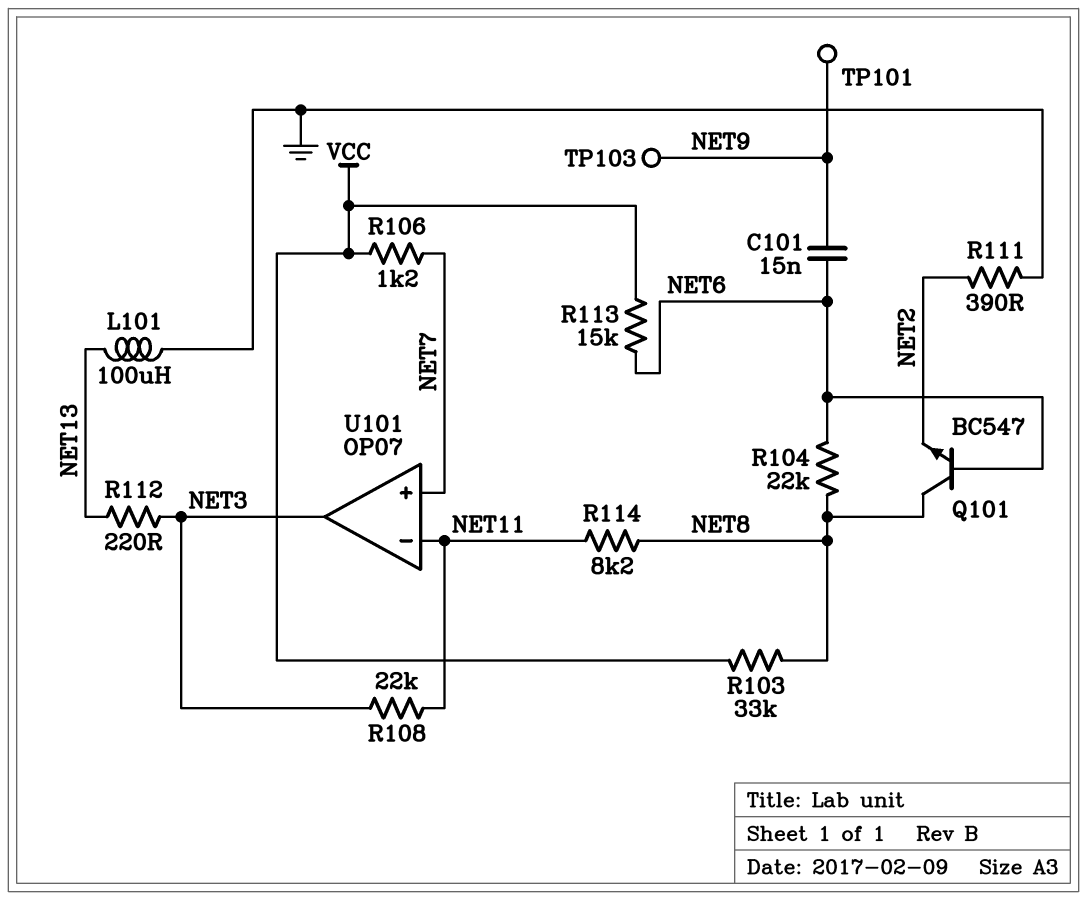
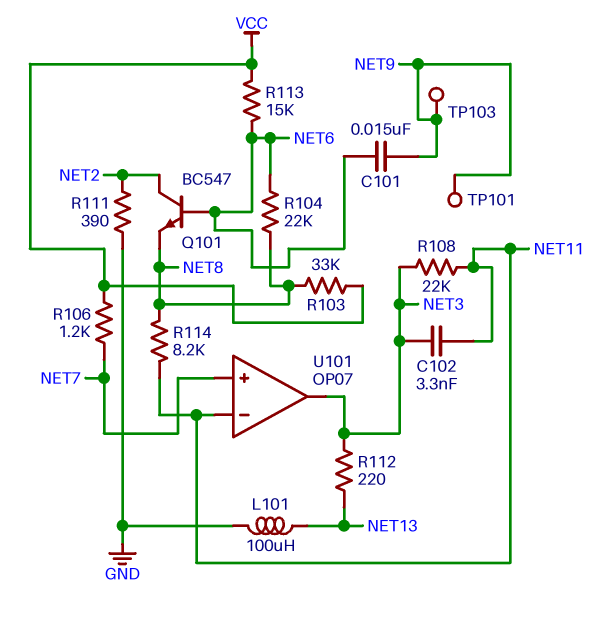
C102: none -> 3.3nF (NET3, NET11)
Q101: NPN BC547 (B NET6, C NET8, E NET2) -> NPN BC547 (B NET6, C NET2, E NET8)

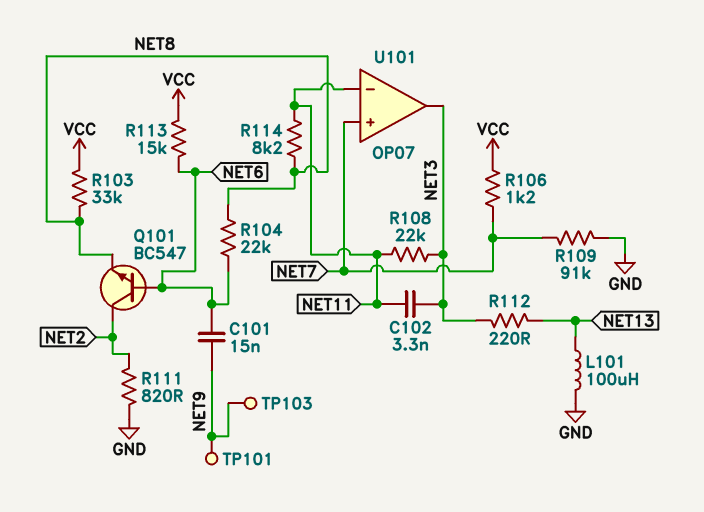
R109: none -> 91k (GND, NET7)
R111: 390 (GND, NET2) -> 820 (GND, NET2)

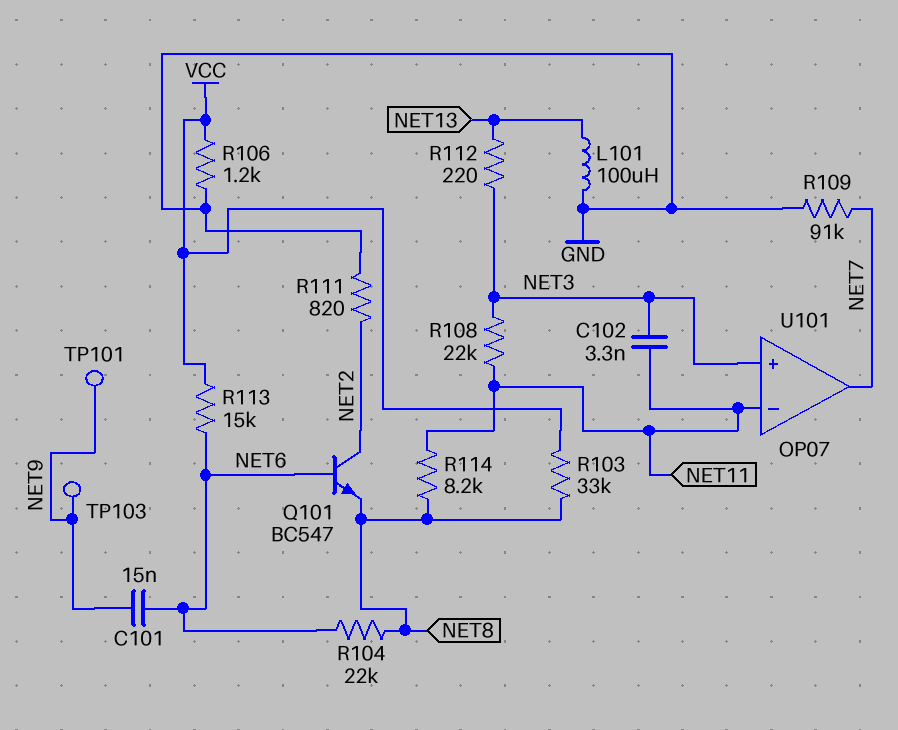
R106: 1.2k (NET7, VCC) -> 1.2k (GND, VCC)
U101 pin in+: NET7 -> NET3
U101 pin out: NET3 -> NET7

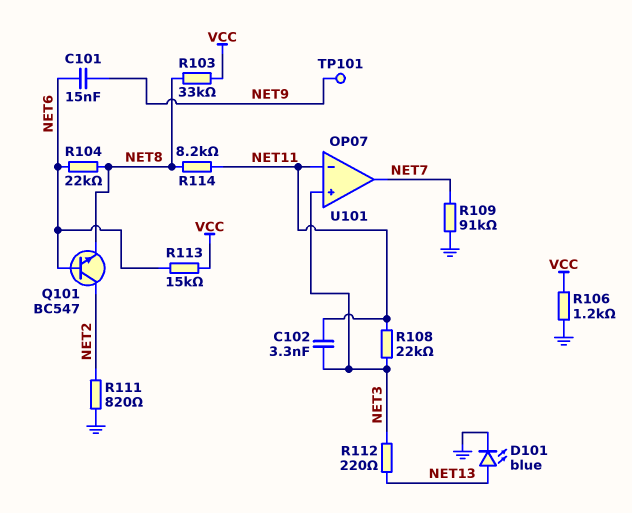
D101: none -> LED blue (A NET13, K GND)
L101: 100uH (GND, NET13) -> none
TP103: test point (NET9) -> none

